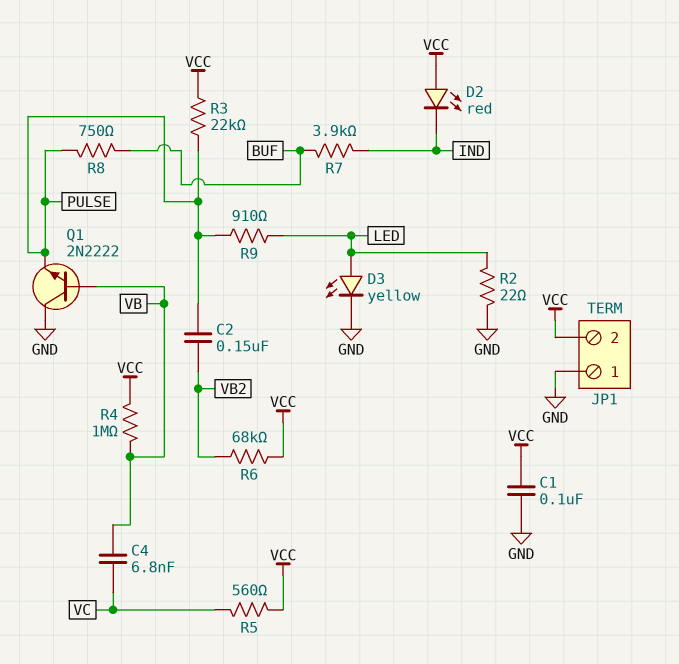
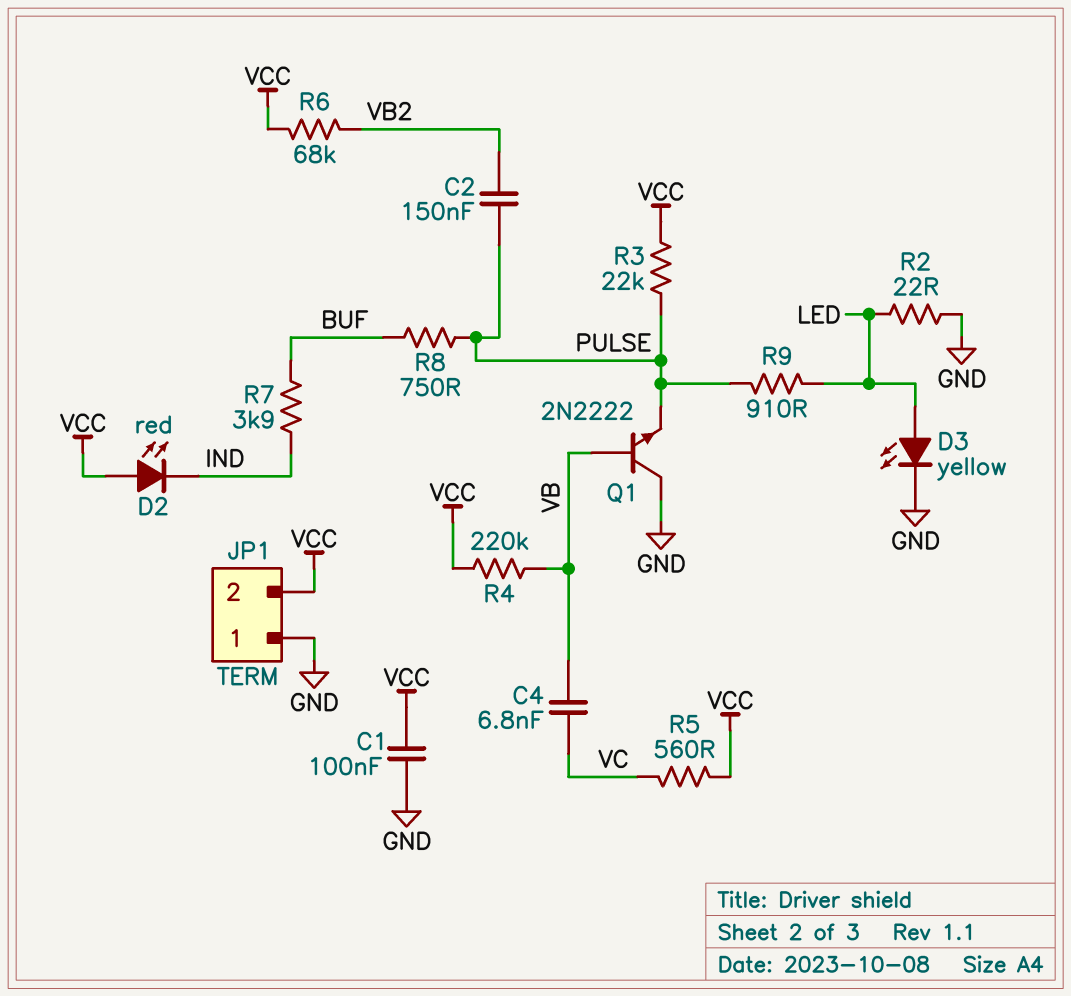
R4: 1M (VB, VCC) -> 220k (VB, VCC)

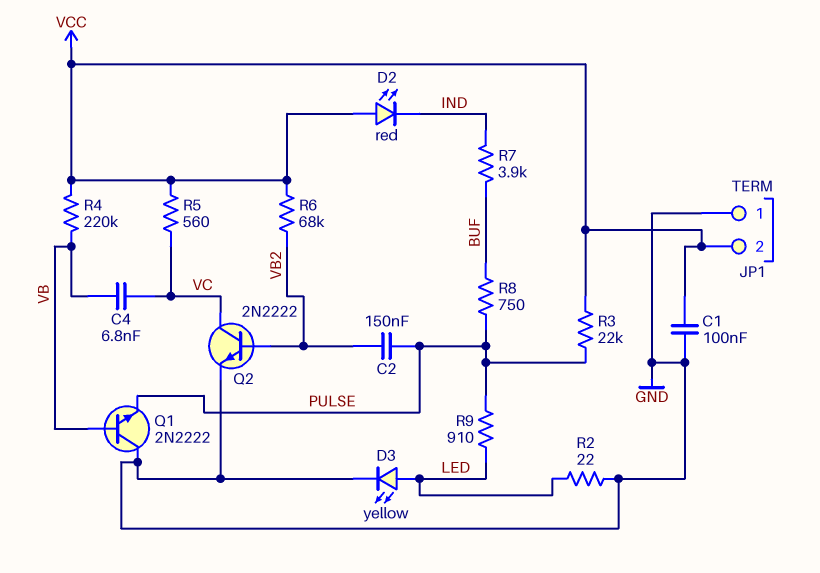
Q2: none -> NPN 2N2222 (B VB2, C VC, E GND)

